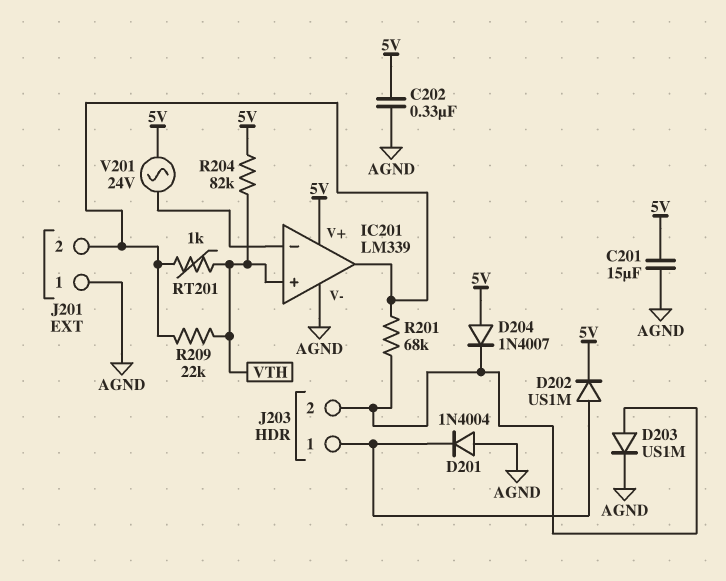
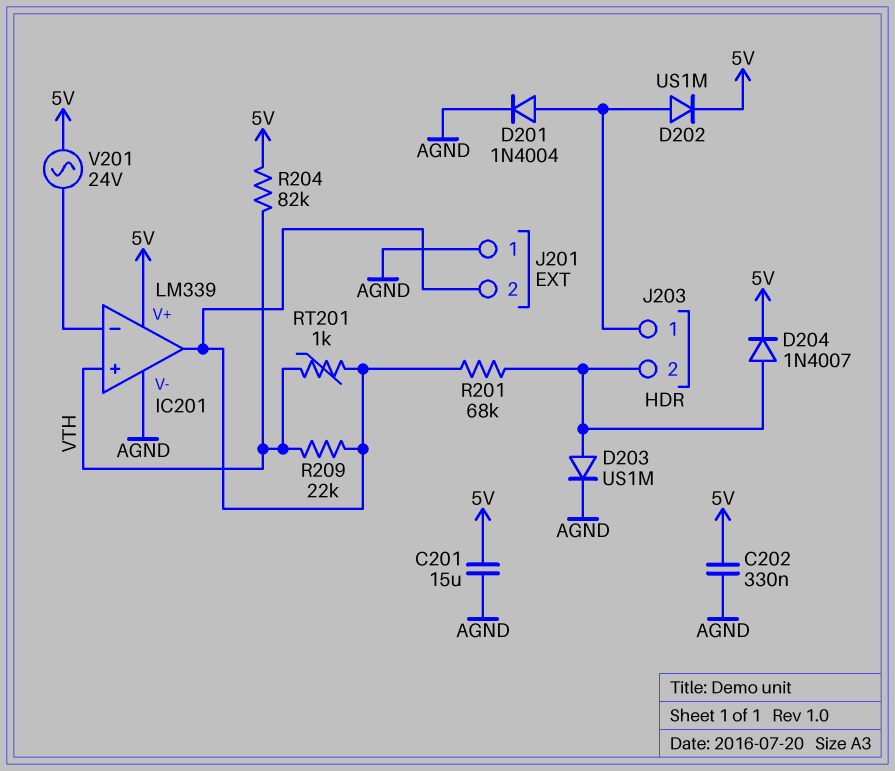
D201: diode 1N4004 (A AGND, K J203/1) -> diode 1N4004 (A J203/1, K AGND)
D204: diode 1N4007 (A 5V, K J203/2) -> diode 1N4007 (A J203/2, K 5V)

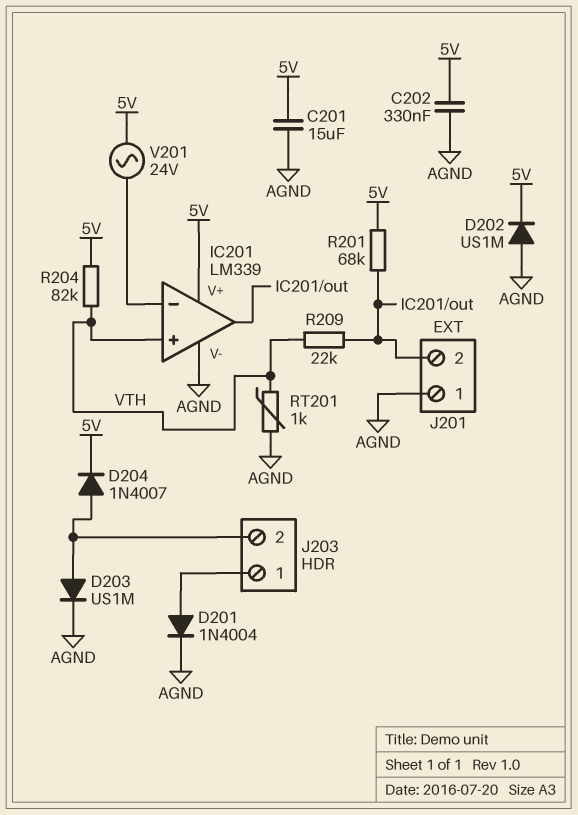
D202: diode US1M (A J203/1, K 5V) -> diode US1M (A AGND, K 5V)
R201: 68k (IC201/out, J203/2) -> 68k (5V, IC201/out)
RT201: 1k (IC201/out, VTH) -> 1k (AGND, VTH)

